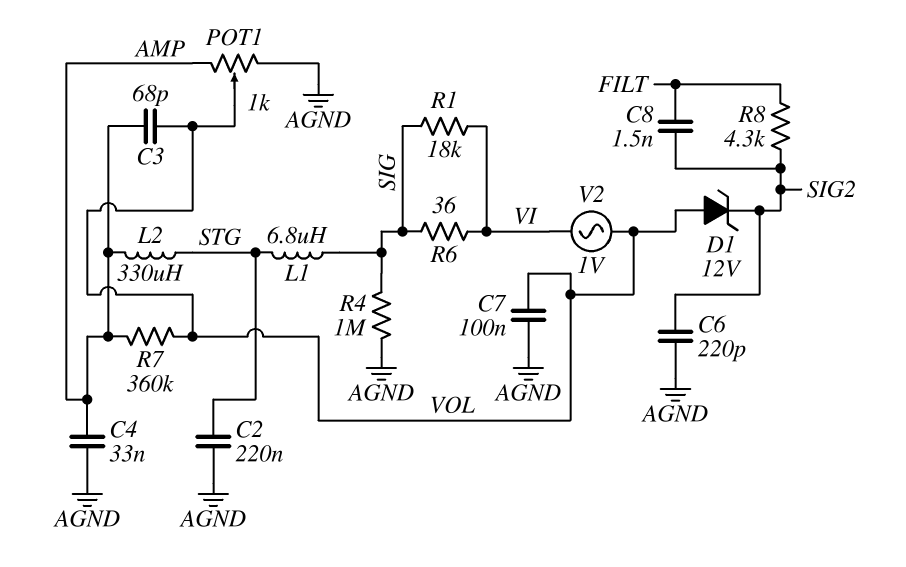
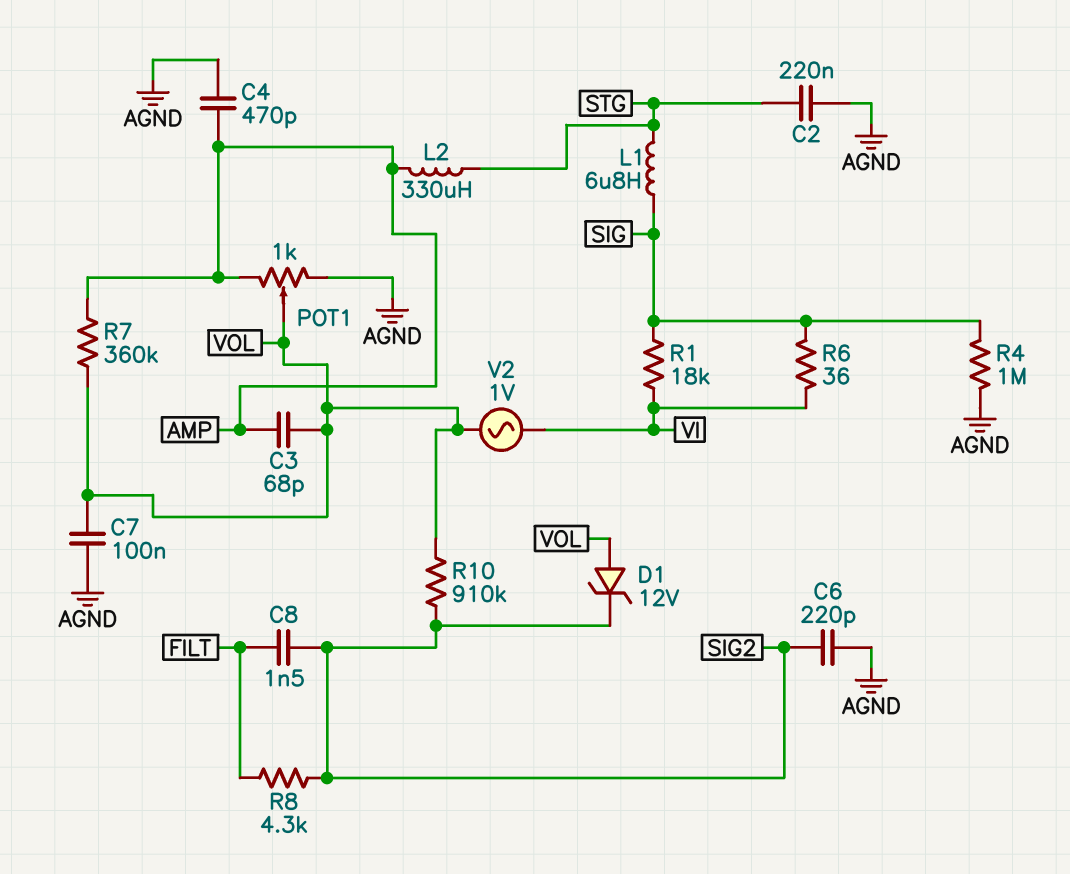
C4: 33nF (AGND, AMP) -> 470pF (AGND, AMP)
R10: none -> 910k (SIG2, VOL)

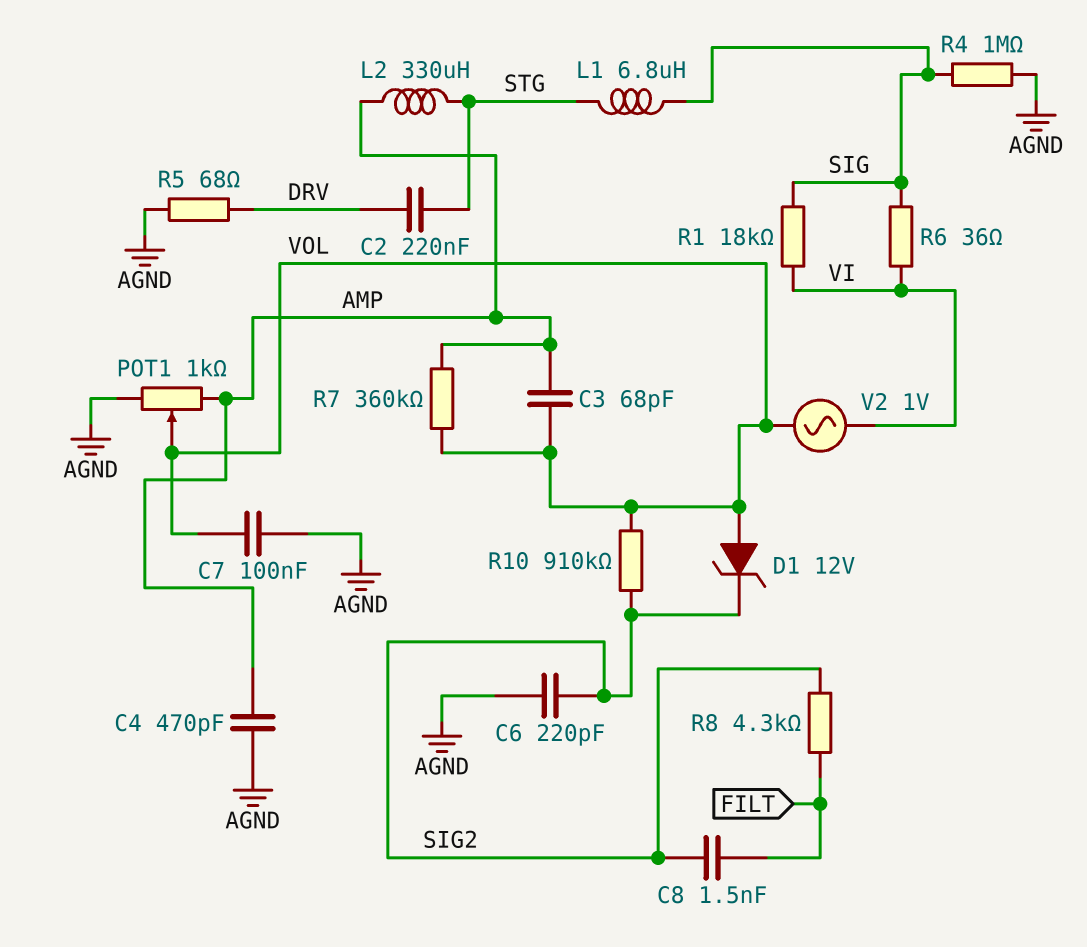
C2: 220nF (AGND, STG) -> 220nF (DRV, STG)
R5: none -> 68 (AGND, DRV)

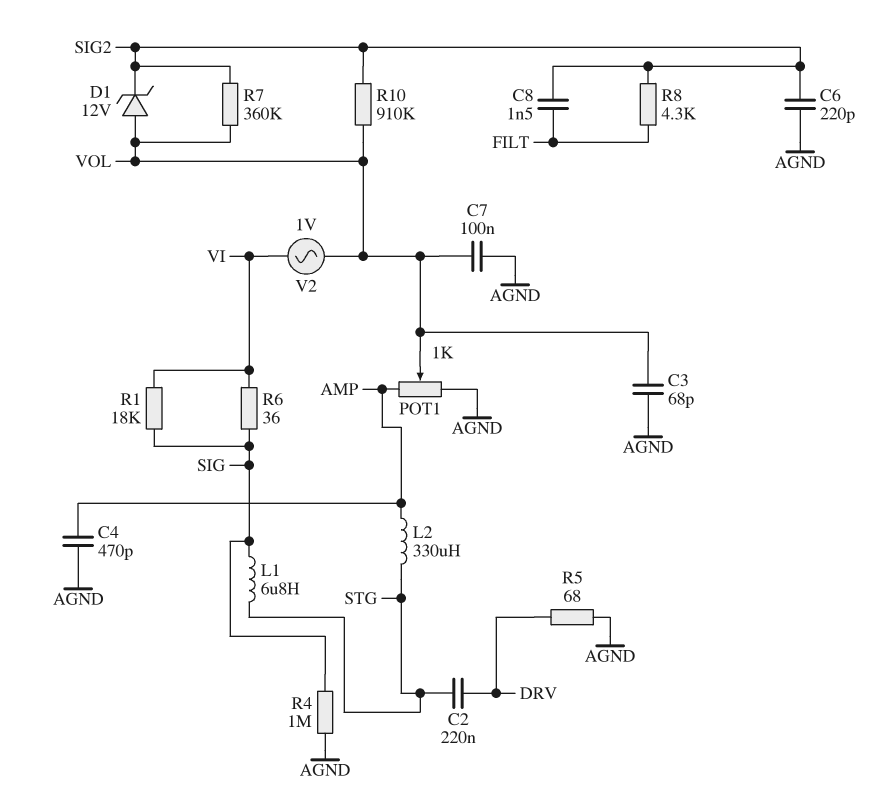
C3: 68pF (AMP, VOL) -> 68pF (AGND, VOL)
R7: 360k (AMP, VOL) -> 360k (SIG2, VOL)

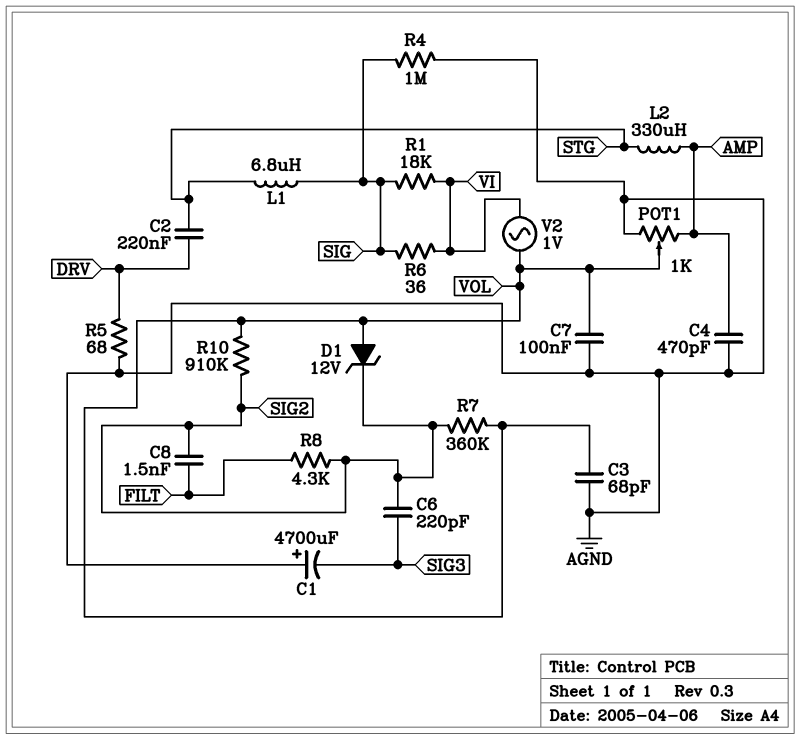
C1: none -> 4700uF (plus AGND, minus SIG3)
C6: 220pF (AGND, SIG2) -> 220pF (SIG2, SIG3)

